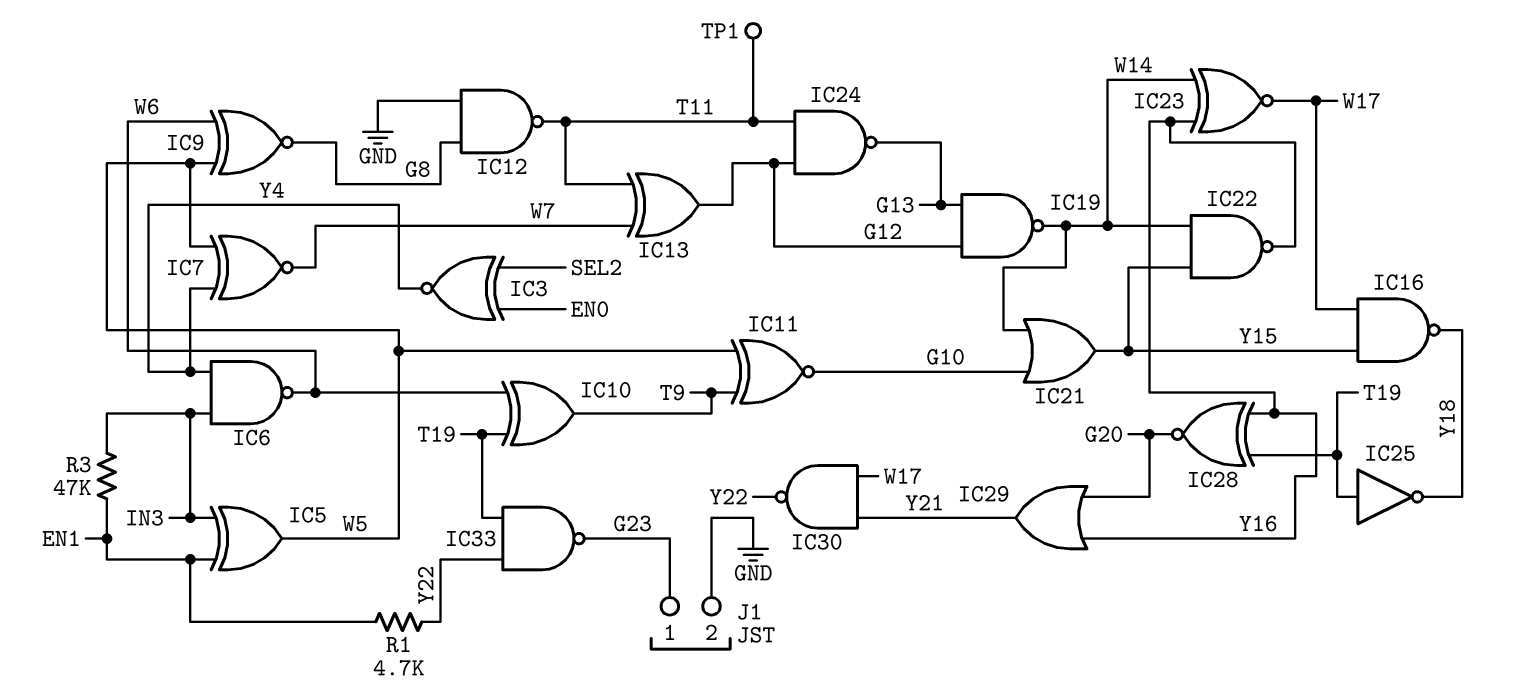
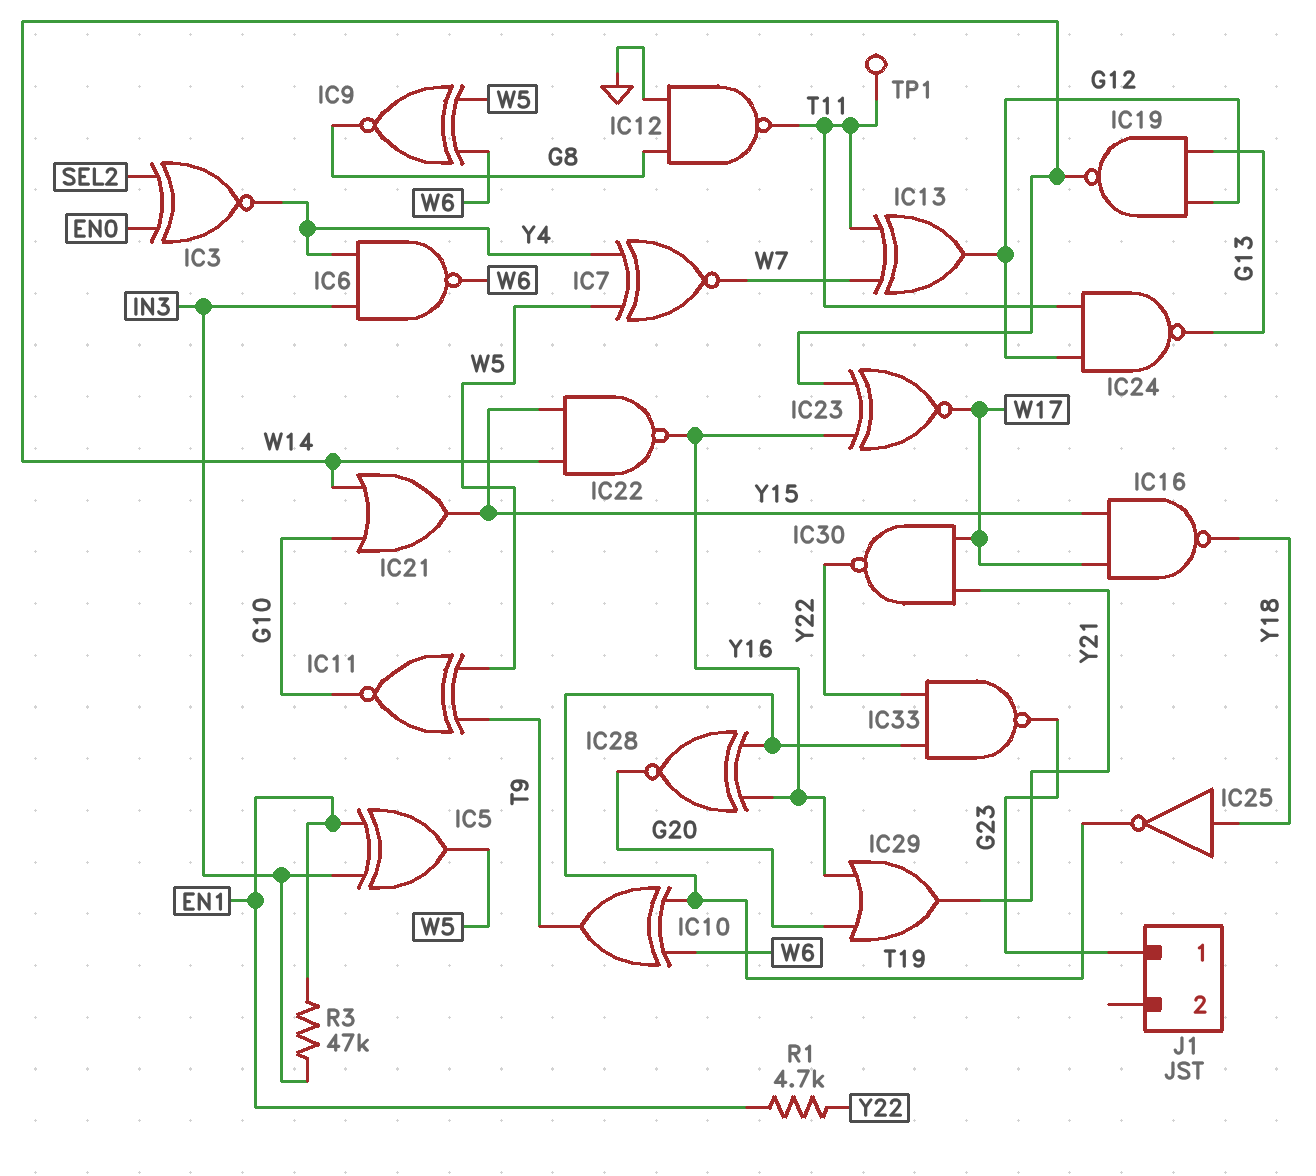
IC25: NOT (in T19, out Y18) -> NOT (in Y18, out T19)
J1 pin 2: GND -> none

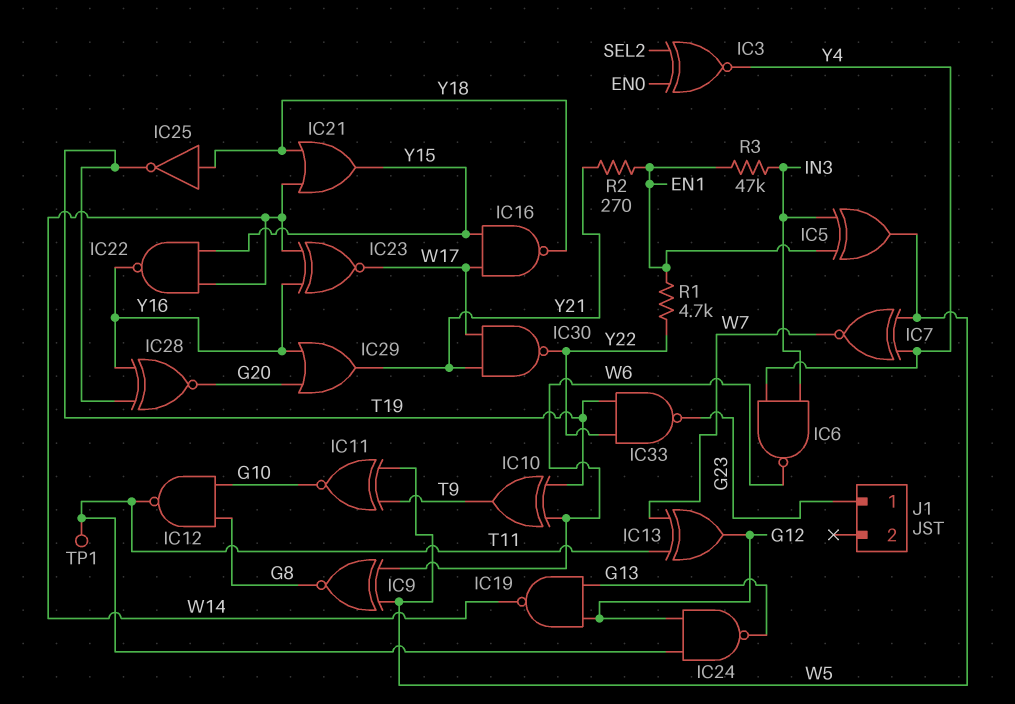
IC12: NAND (in G8, in GND, out T11) -> NAND (in G8, in G10, out T11)
IC21: OR (in G10, in W14, out Y15) -> OR (in W14, in Y18, out Y15)
R2: none -> 270 (EN1, Y21)

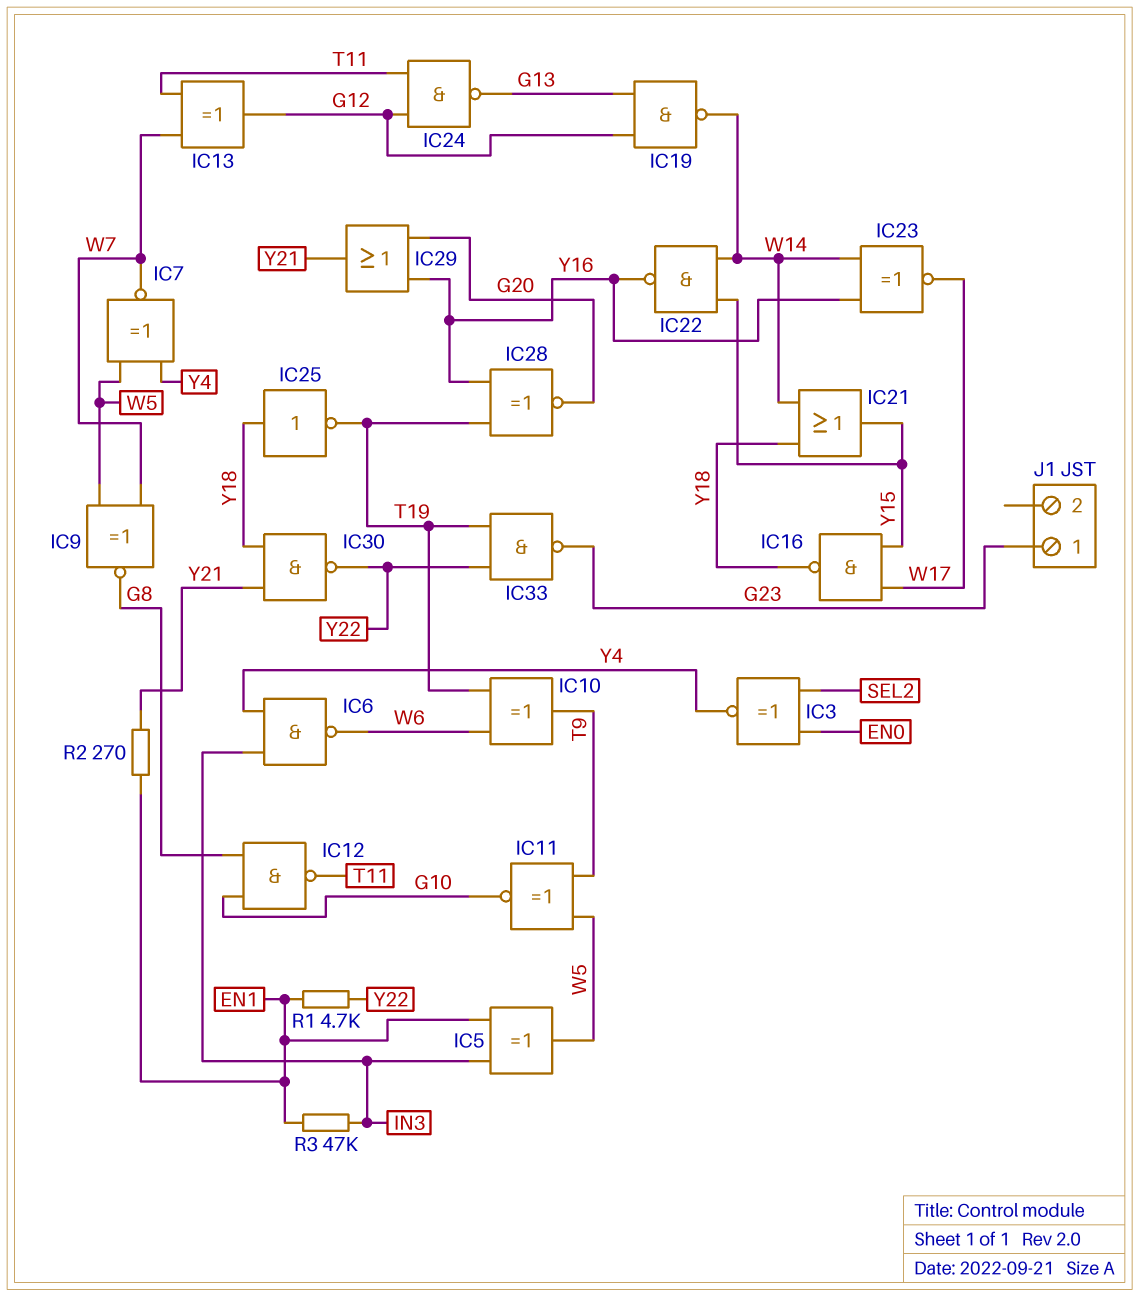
IC9: XNOR (in W5, in W6, out G8) -> XNOR (in W5, in W7, out G8)
IC30: NAND (in W17, in Y21, out Y22) -> NAND (in Y18, in Y21, out Y22)
TP1: test point (T11) -> none

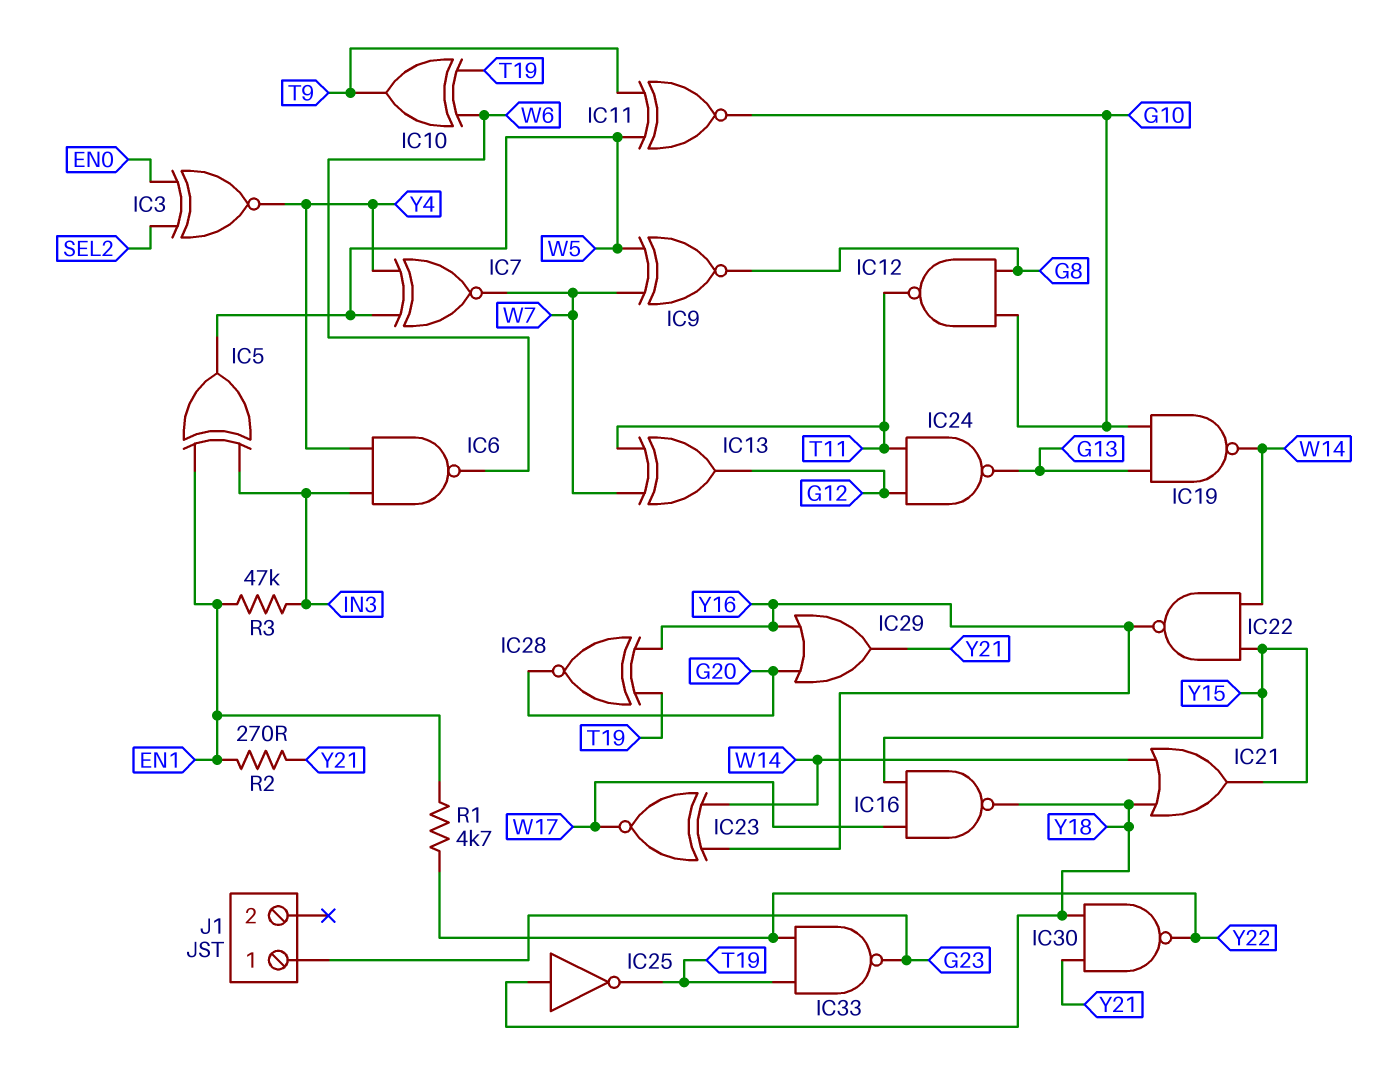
IC19: NAND (in G12, in G13, out W14) -> NAND (in G10, in G13, out W14)

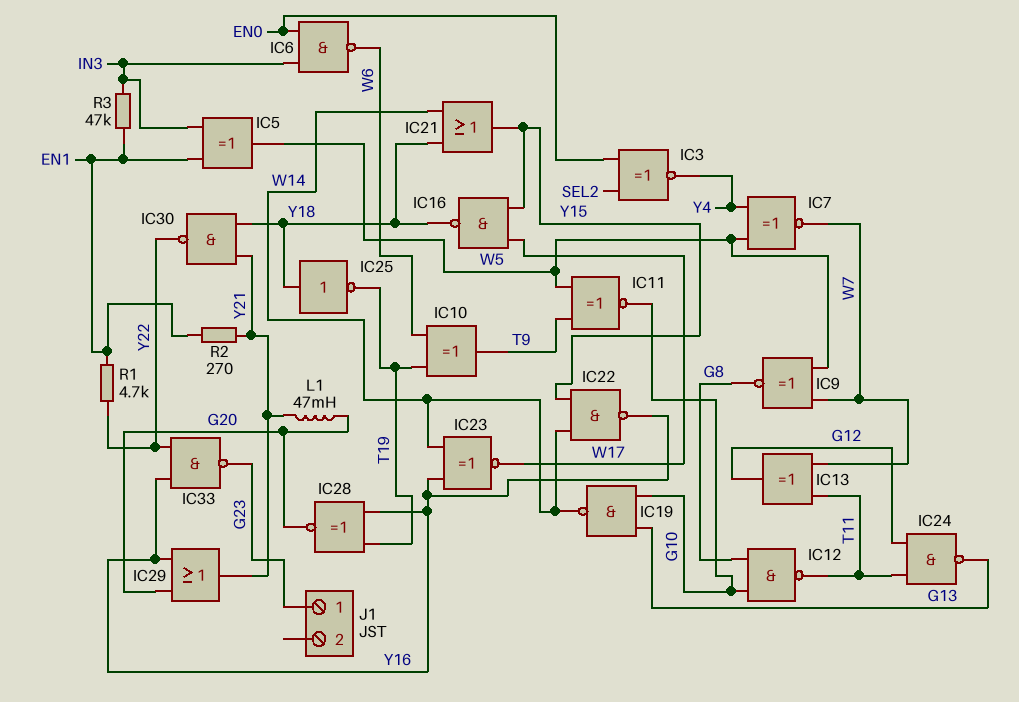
IC6: NAND (in IN3, in Y4, out W6) -> NAND (in EN0, in IN3, out W6)
IC33: NAND (in T19, in Y22, out G23) -> NAND (in Y16, in Y22, out G23)
L1: none -> 47mH (G20, Y21)

